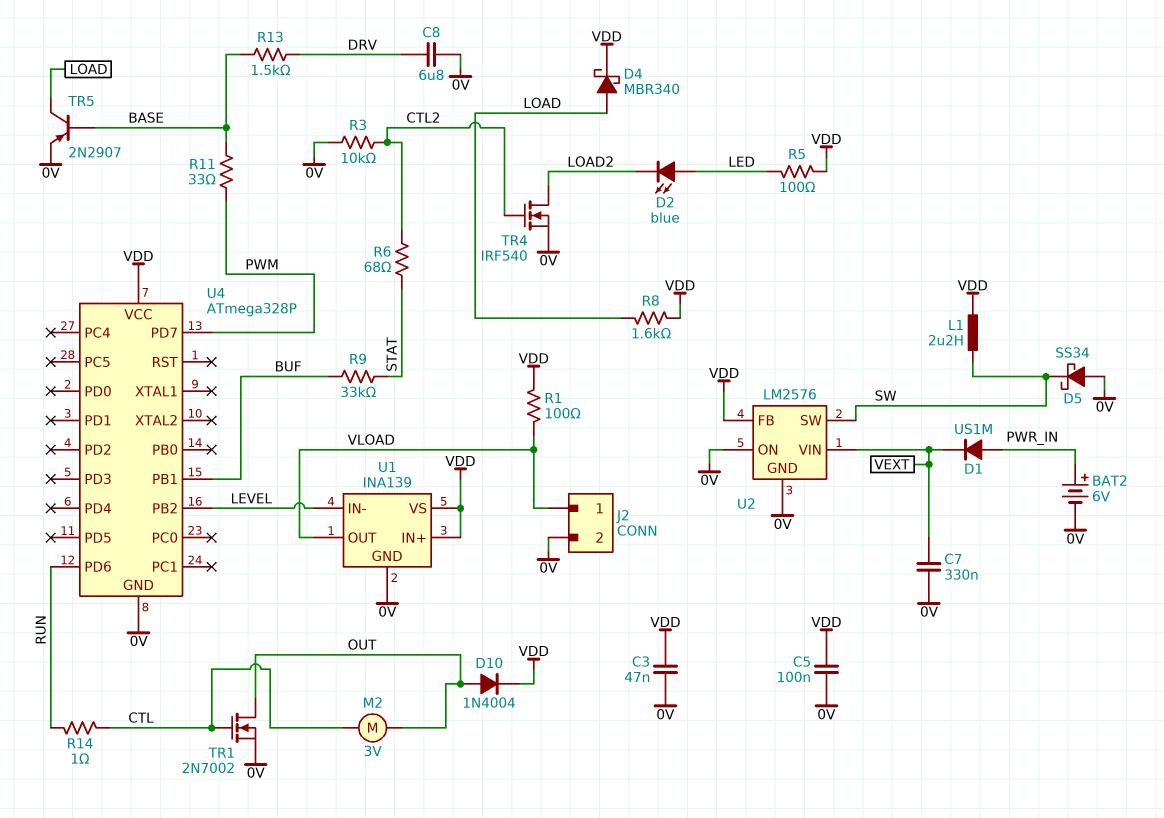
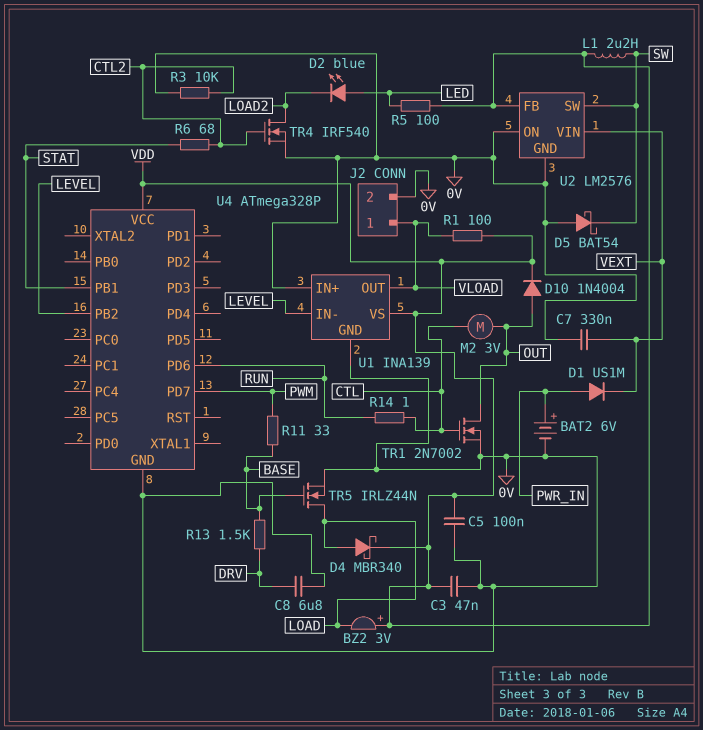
BZ2: none -> buzzer 3V (plus VDD, minus LOAD)
D5: schottky SS34 (A 0V, K SW) -> schottky BAT54 (A 0V, K SW)
R8: 1.6k (LOAD, VDD) -> none
R9: 33k (BUF, STAT) -> none
TR5: PNP 2N2907 (B BASE, C LOAD, E 0V) -> NMOS IRLZ44N (G BASE, D LOAD, S 0V)
U1 pin IN+: VDD -> 0V
U4 pin PB1: BUF -> STAT

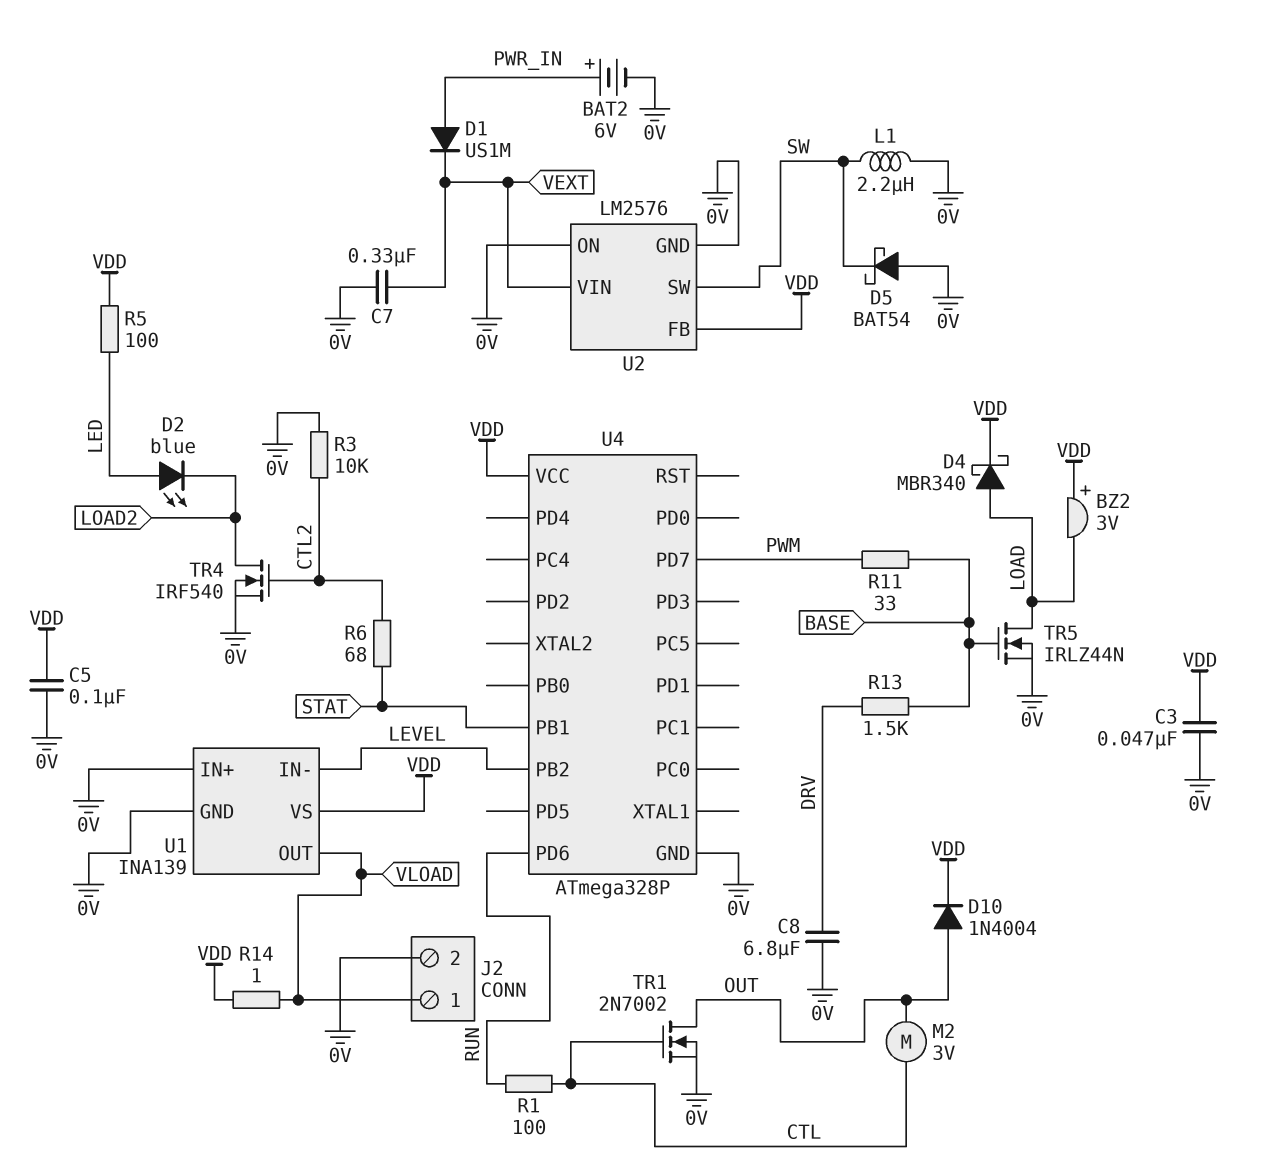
L1: 2.2uH (SW, VDD) -> 2.2uH (0V, SW)
R1: 100 (VDD, VLOAD) -> 100 (CTL, RUN)
R14: 1 (CTL, RUN) -> 1 (VDD, VLOAD)

